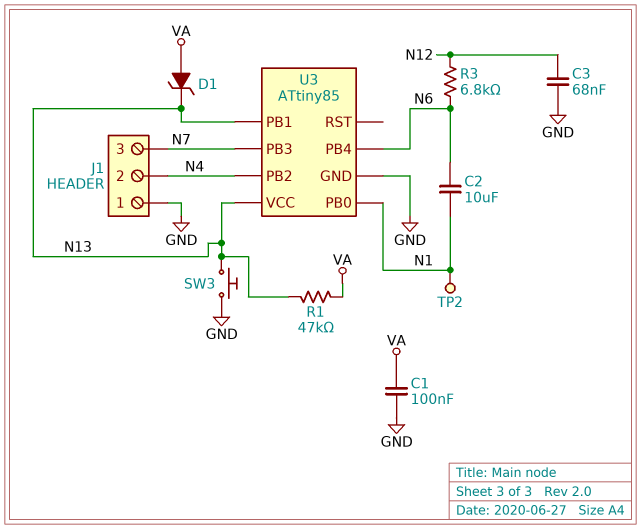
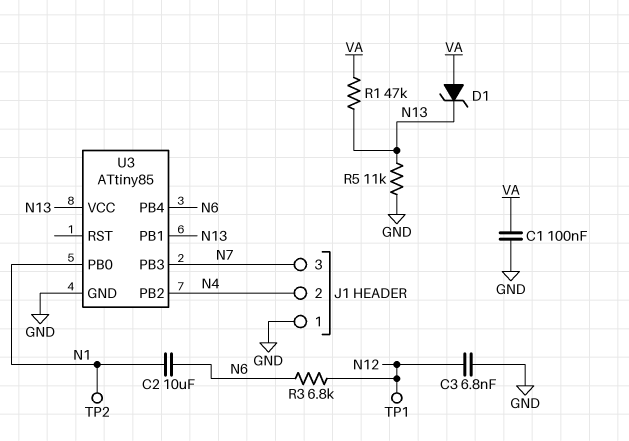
C3: 68nF (GND, N12) -> 6.8nF (GND, N12)
R5: none -> 11k (GND, N13)
SW3: button (GND, N13) -> none
TP1: none -> test point (N12)

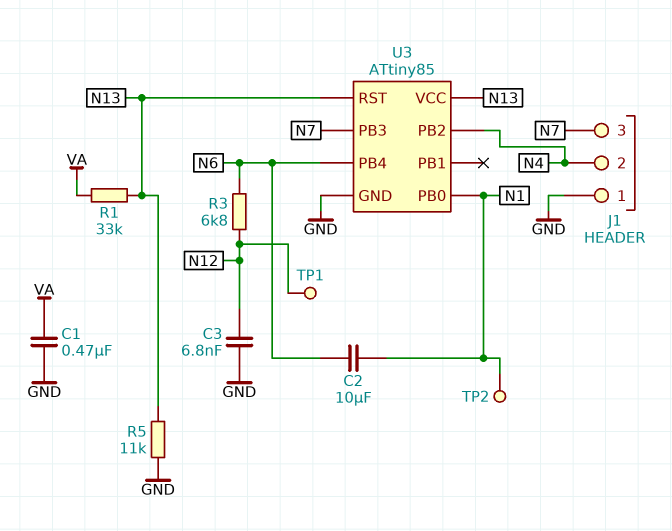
C1: 100nF (GND, VA) -> 470nF (GND, VA)
D1: zener (A VA, K N13) -> none
R1: 47k (N13, VA) -> 33k (N13, VA)
U3 pin PB1: N13 -> none
U3 pin RST: none -> N13

